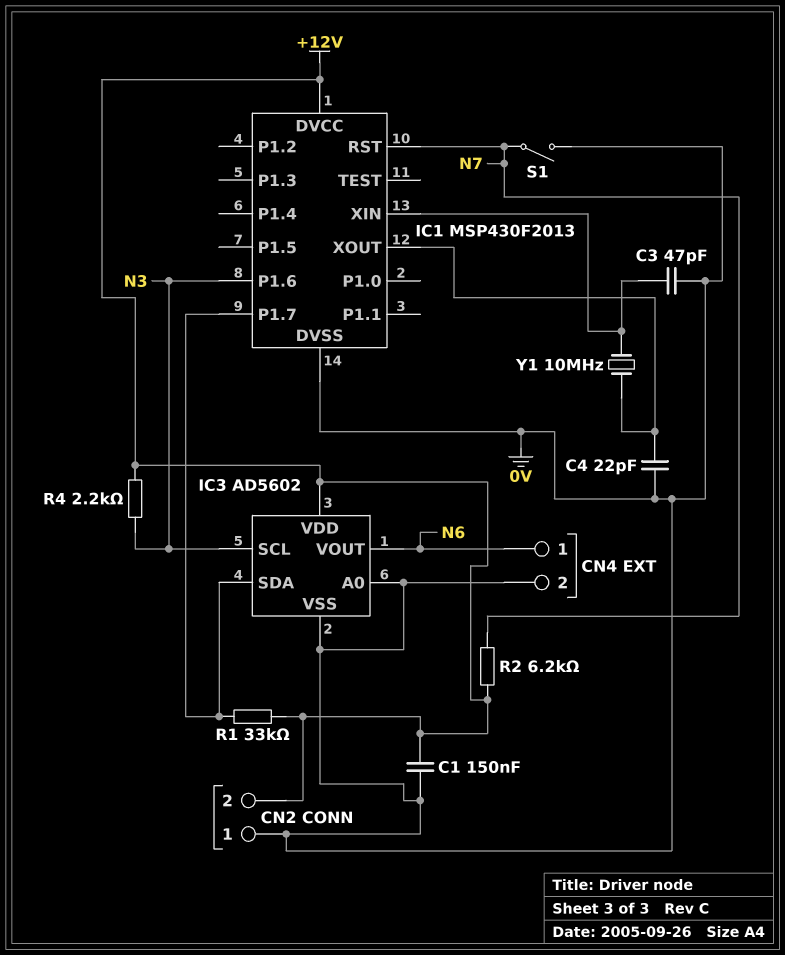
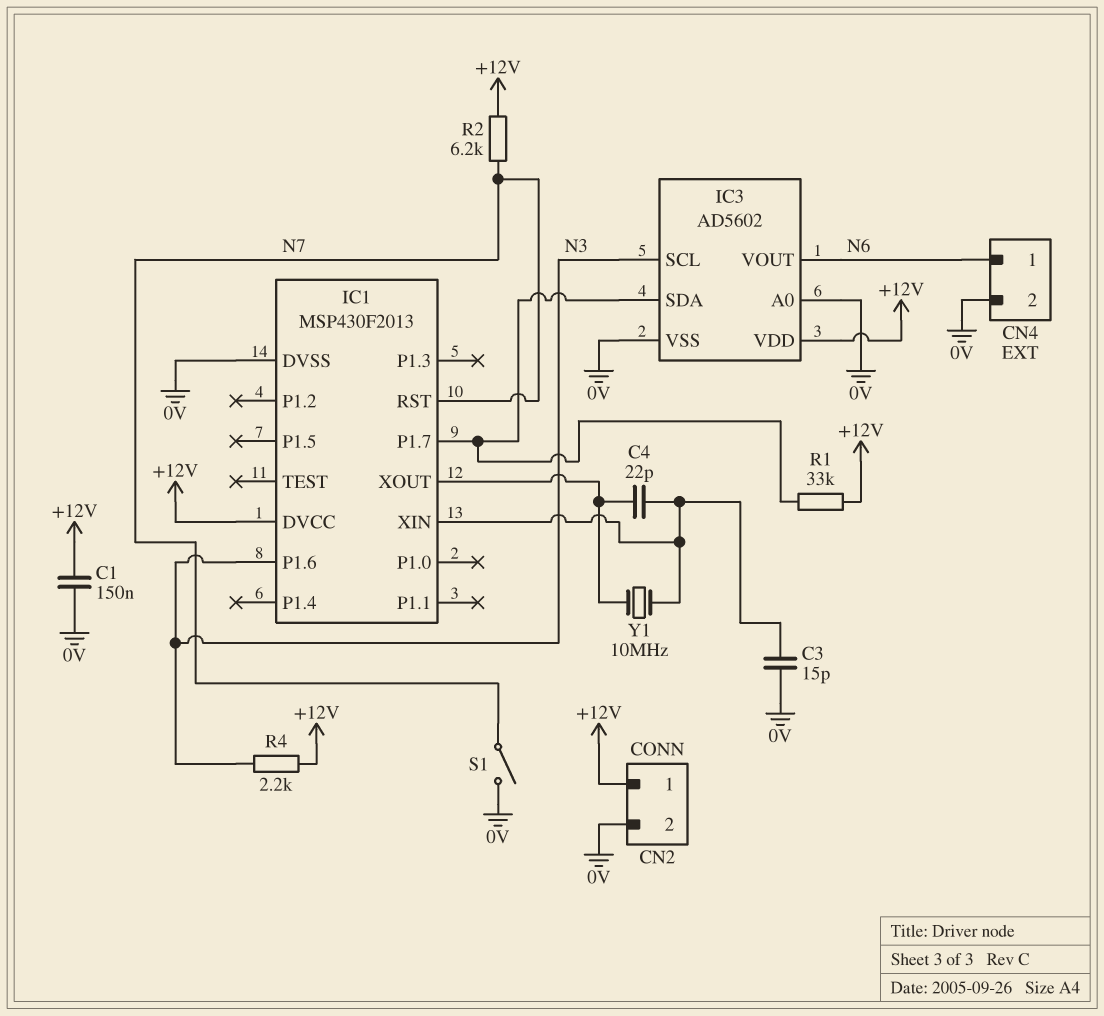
C3: 47pF (0V, IC1/XIN) -> 15pF (0V, IC1/XIN)
C4: 22pF (0V, IC1/XOUT) -> 22pF (IC1/XIN, IC1/XOUT)
CN2 pin 1: 0V -> +12V
CN2 pin 2: +12V -> 0V

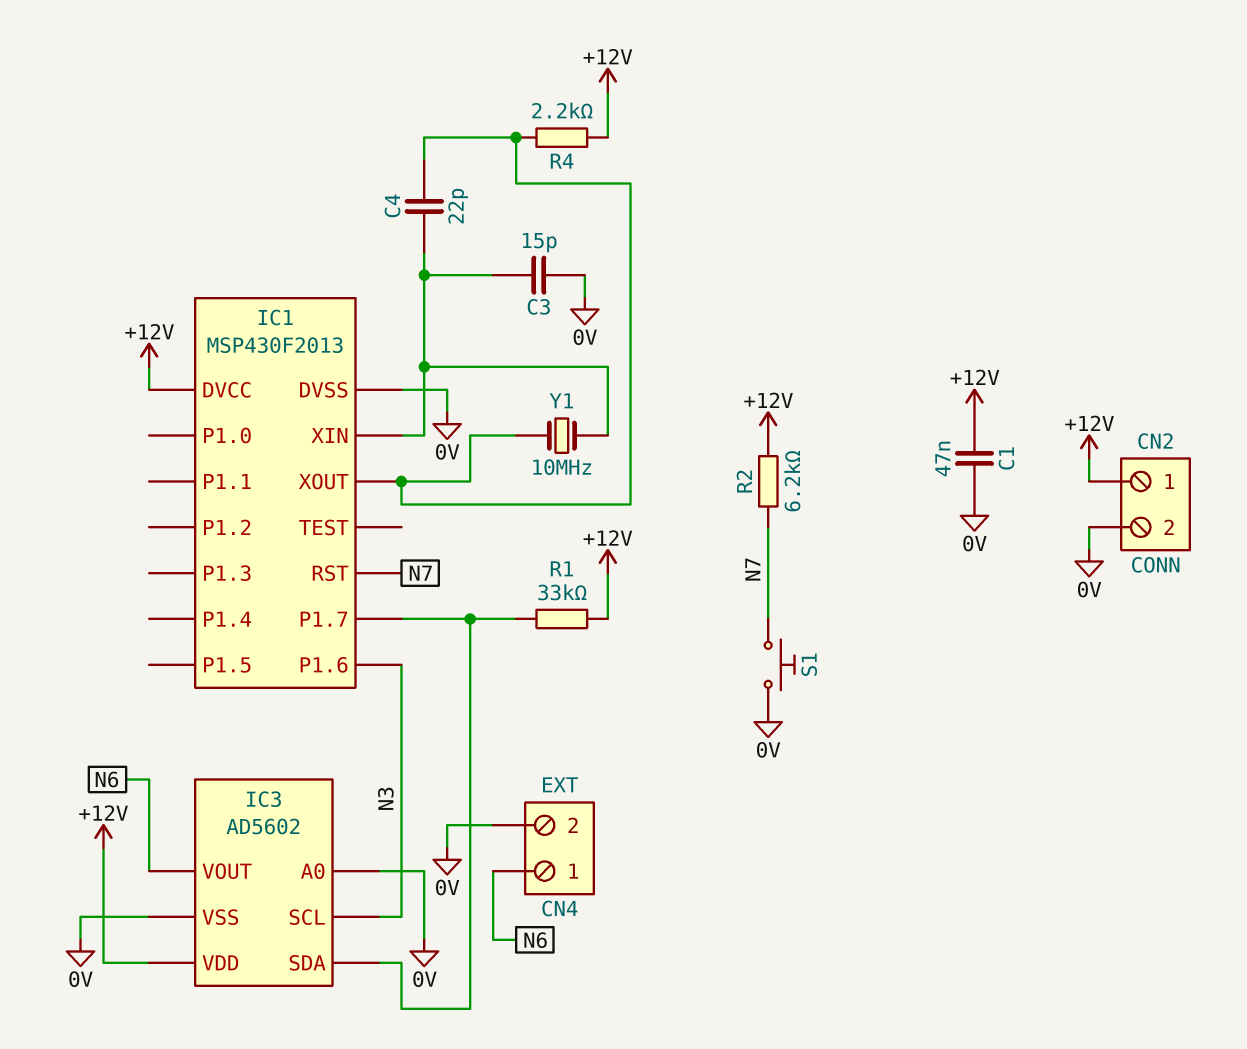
C1: 150nF (+12V, 0V) -> 47nF (+12V, 0V)
R4: 2.2k (+12V, N3) -> 2.2k (+12V, IC1/XOUT)
S1: switch (0V, N7) -> button (0V, N7)

